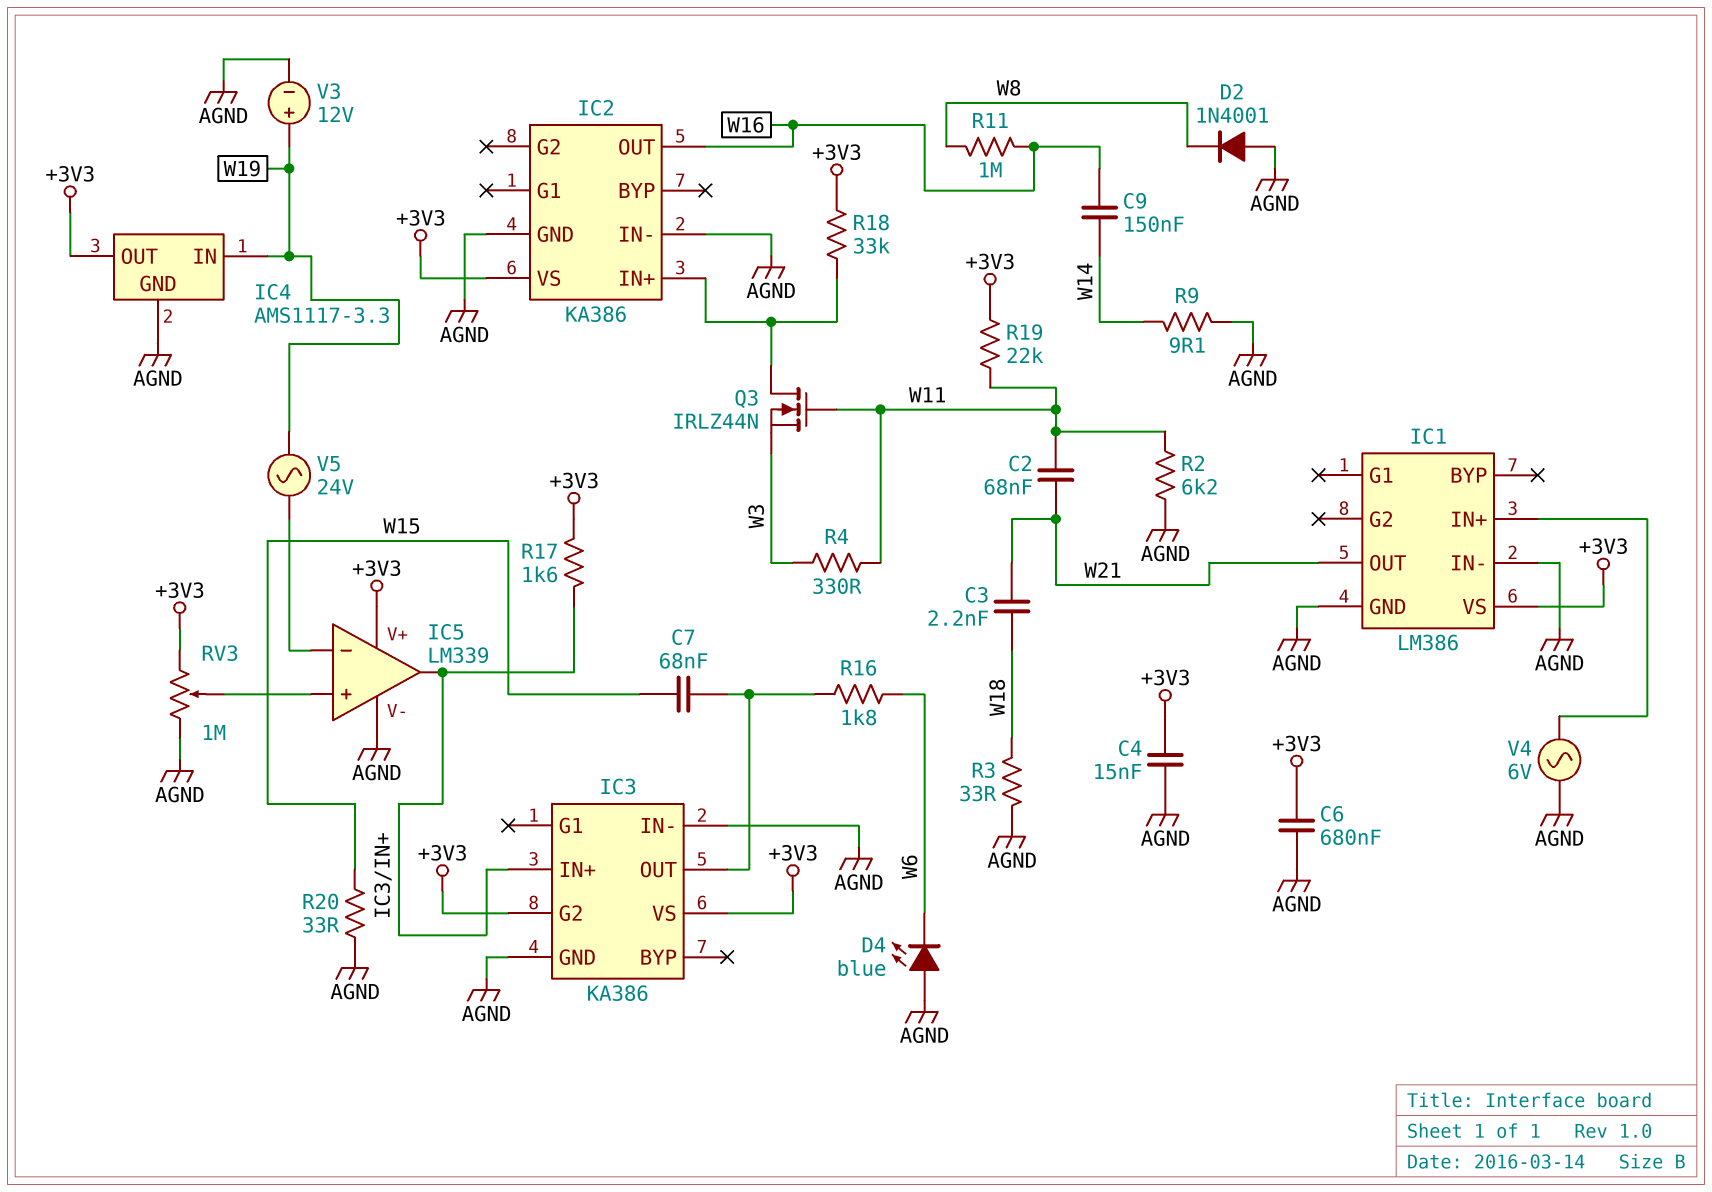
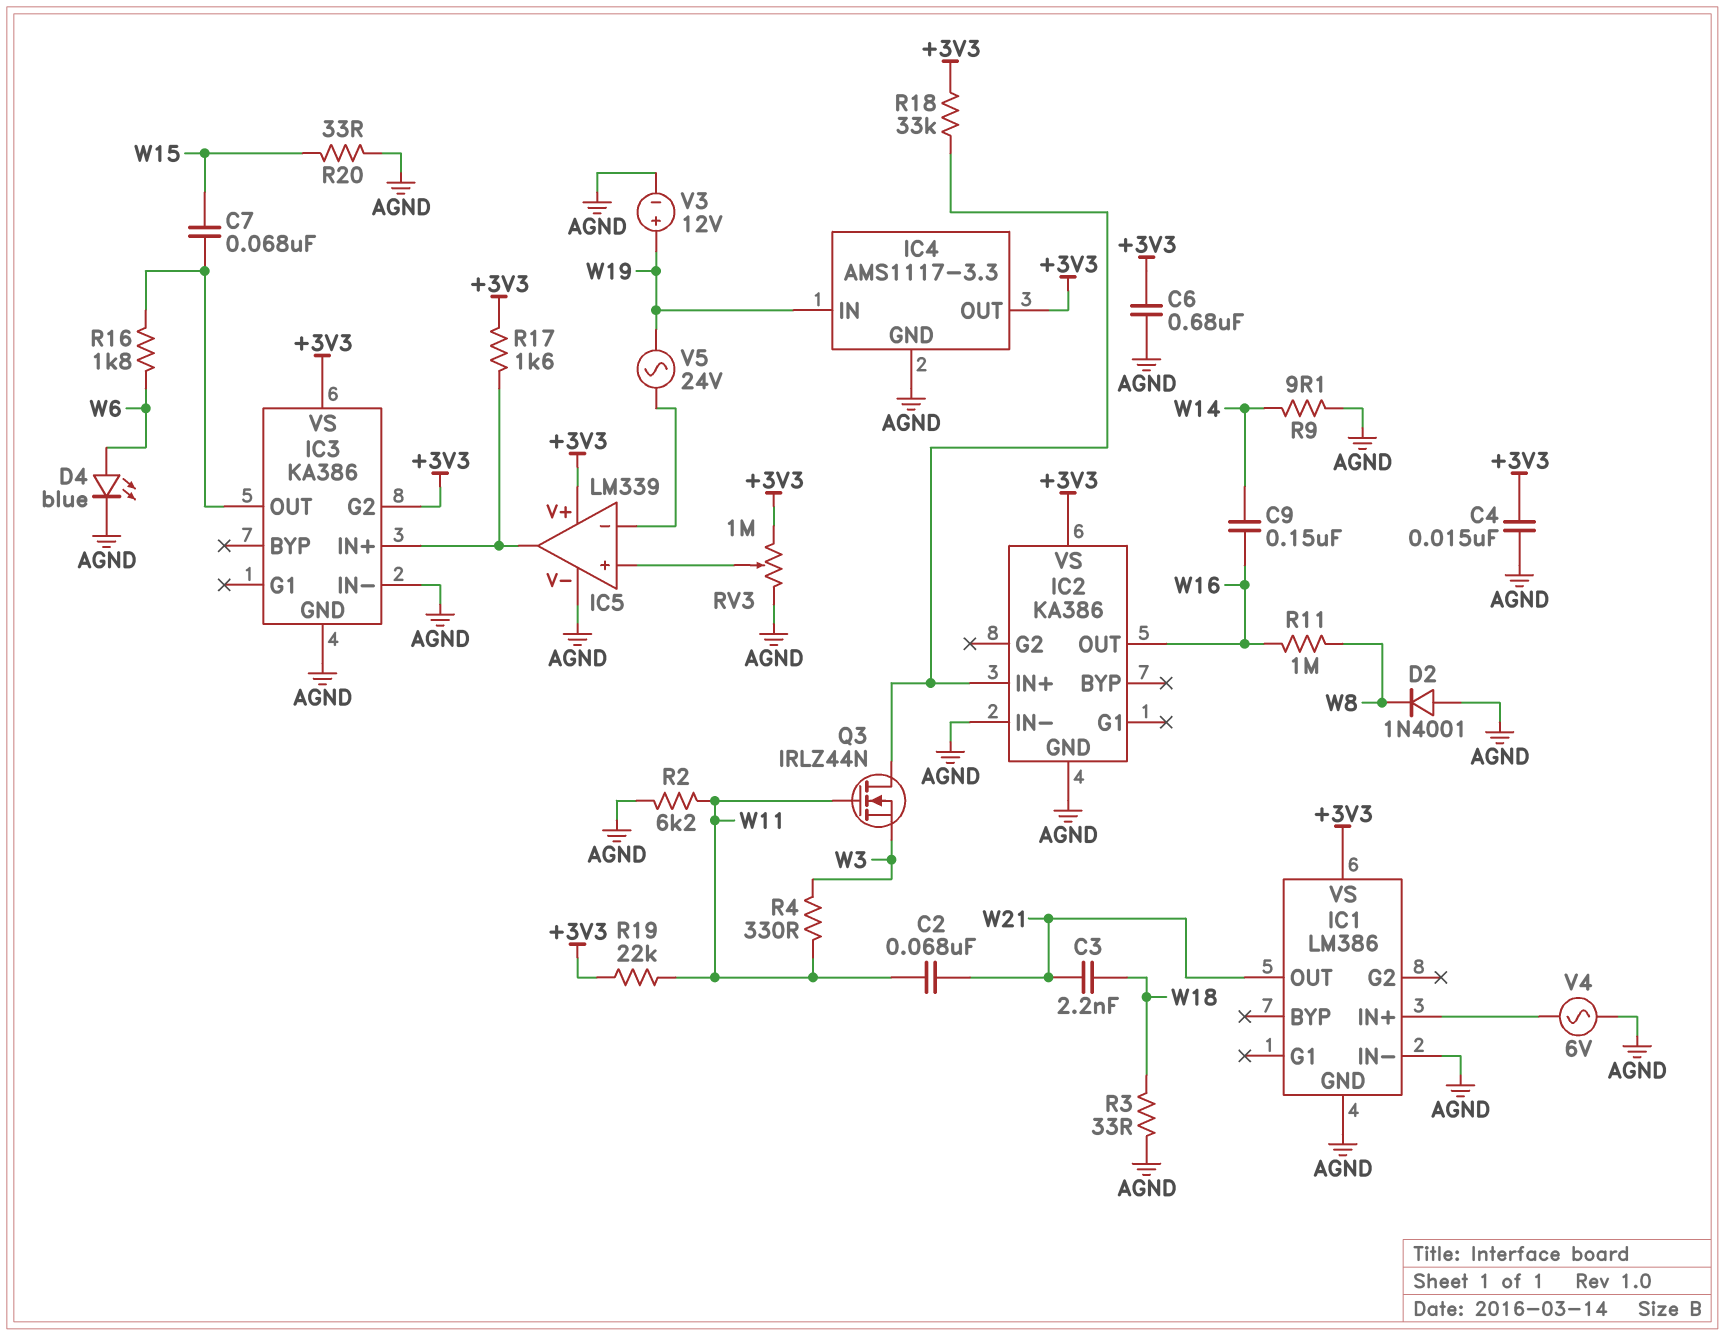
D4: LED blue (A AGND, K W6) -> LED blue (A W6, K AGND)

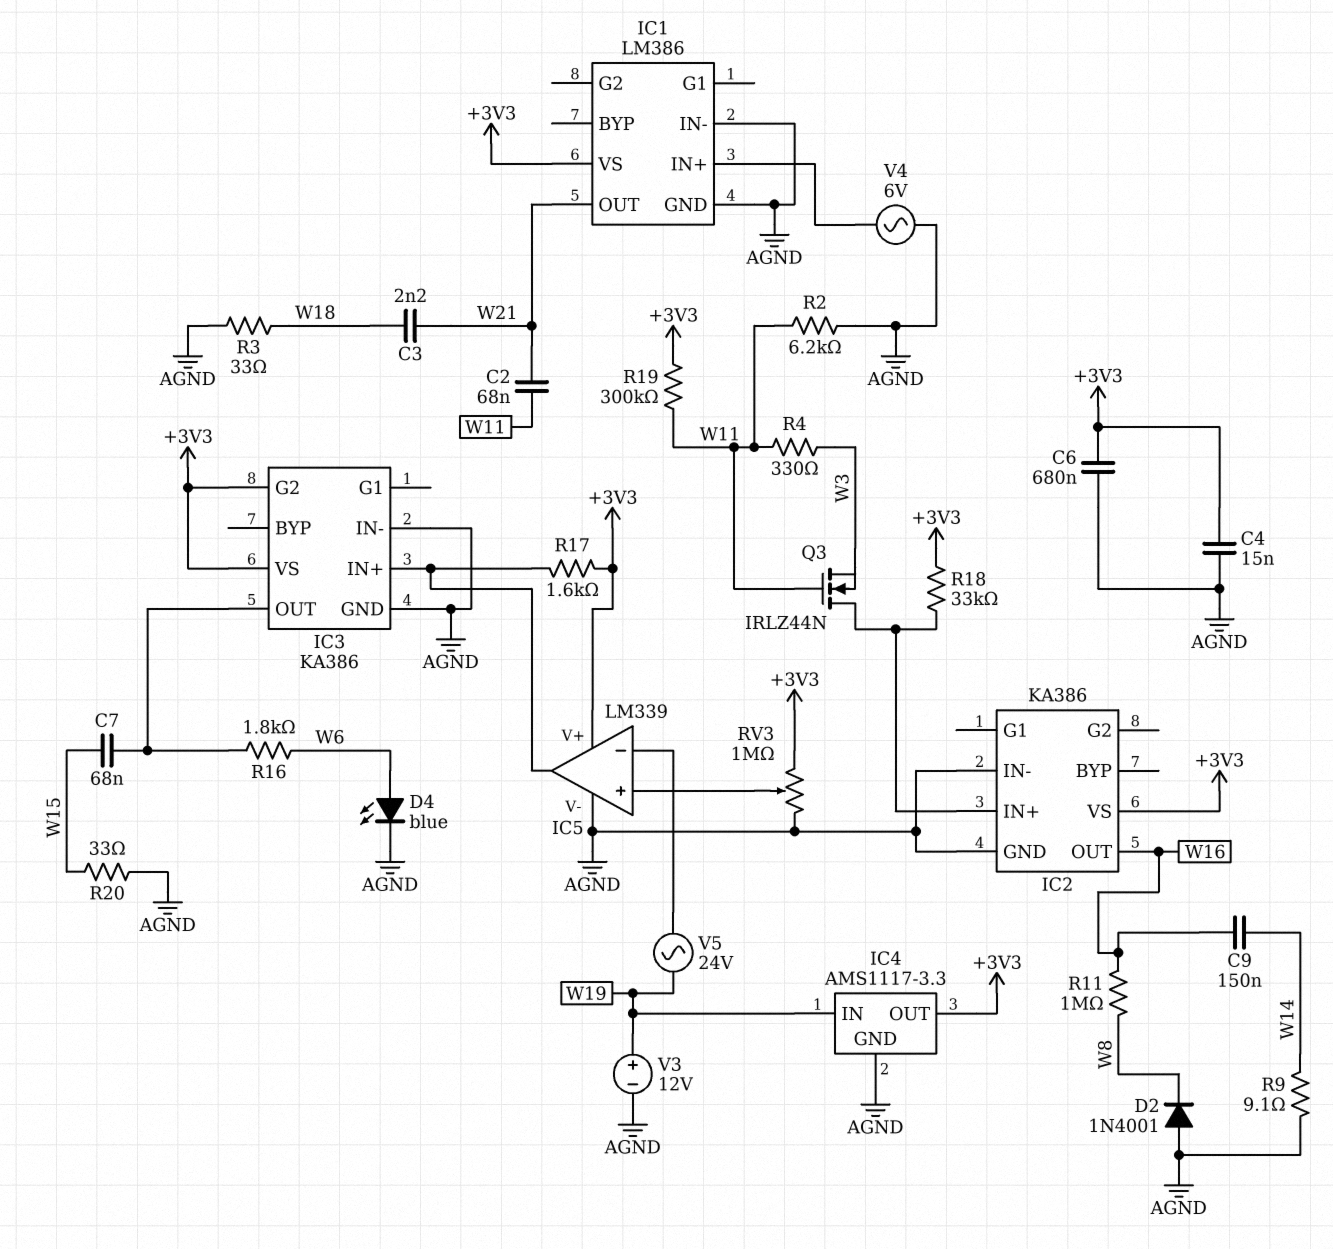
R19: 22k (+3V3, W11) -> 300k (+3V3, W11)

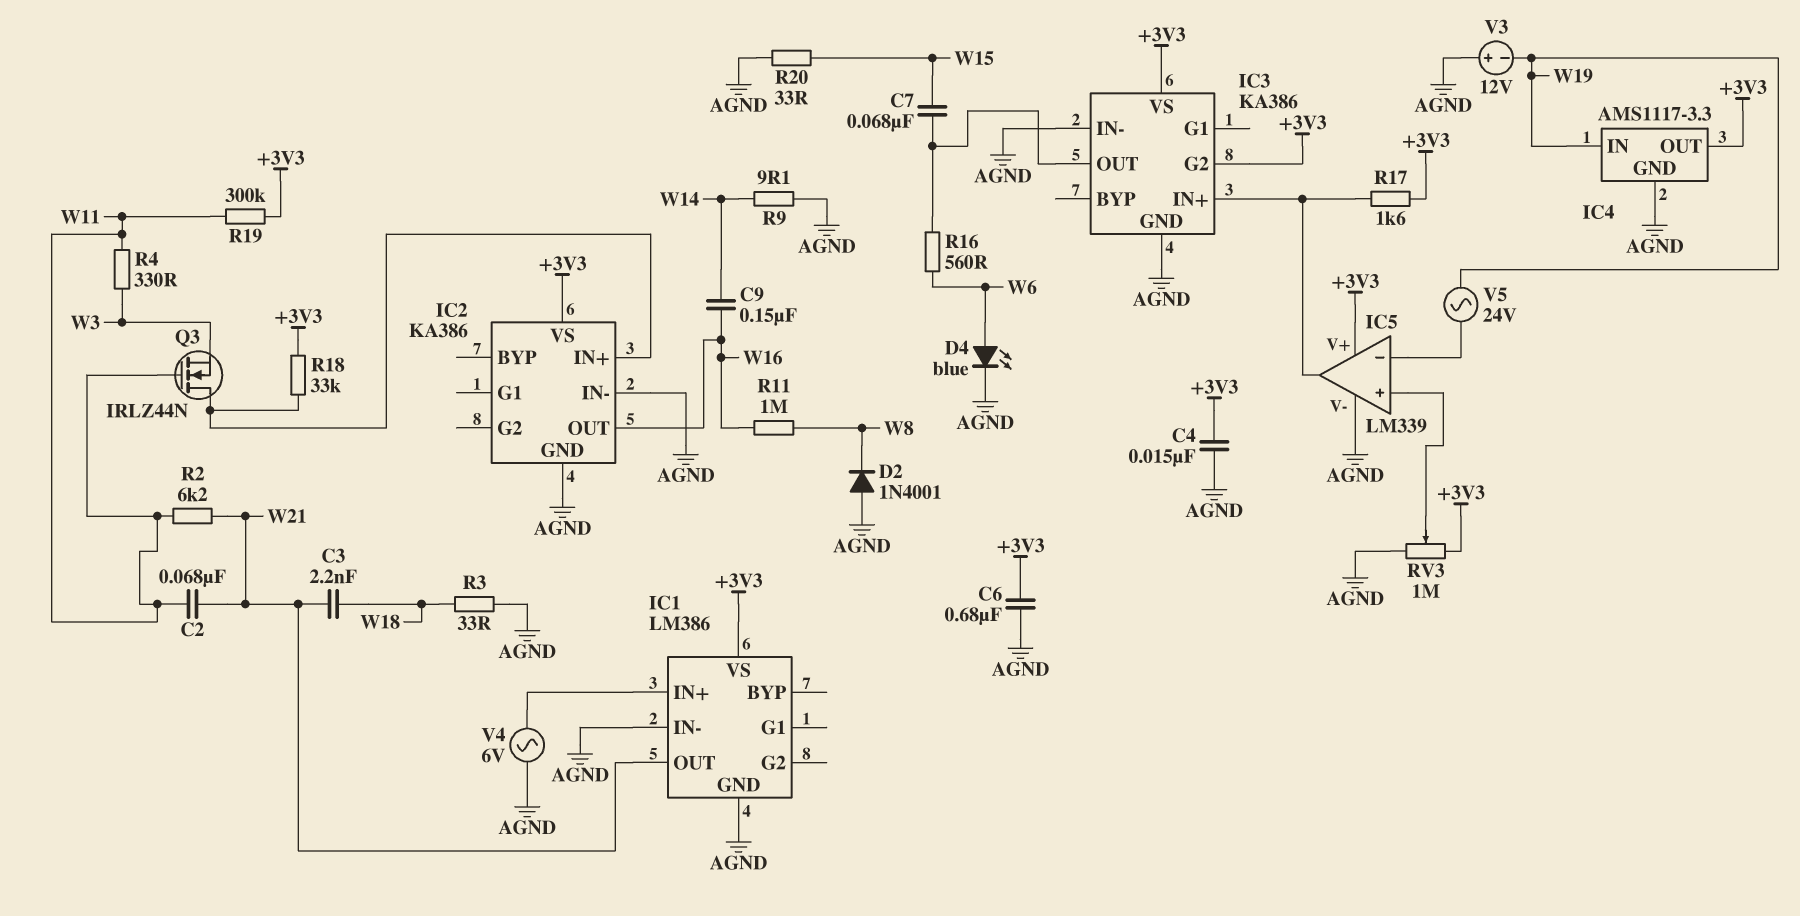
R2: 6.2k (AGND, W11) -> 6.2k (W11, W21)
R16: 1.8k (IC3/OUT, W6) -> 560 (IC3/OUT, W6)
V3: 12V (plus W19, minus AGND) -> 12V (plus AGND, minus W19)

